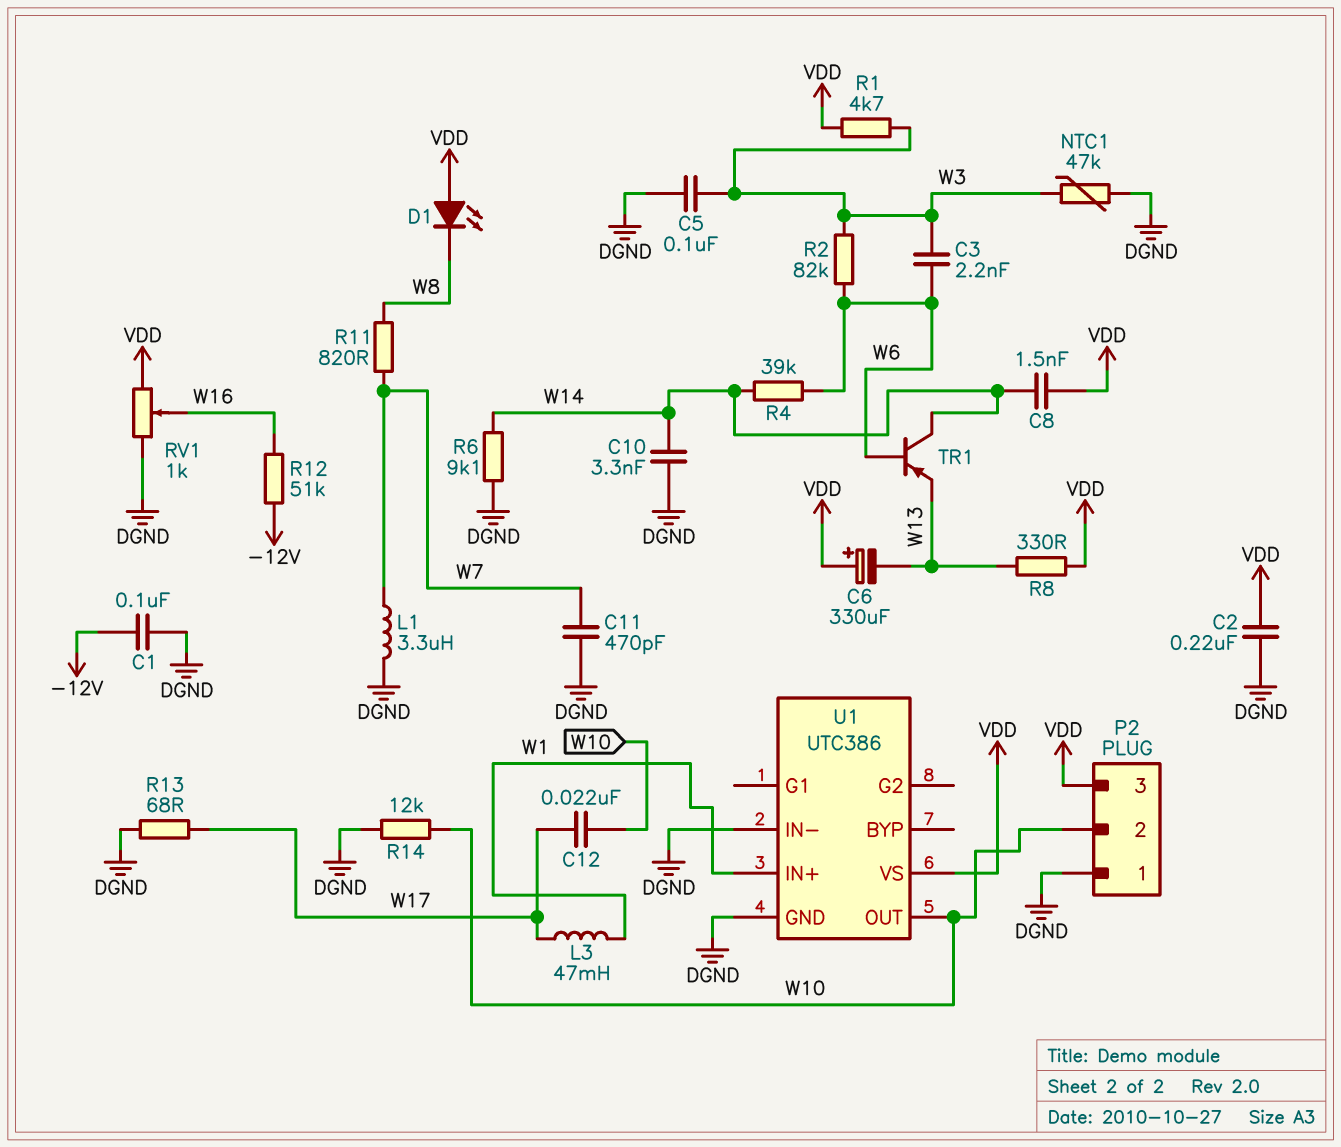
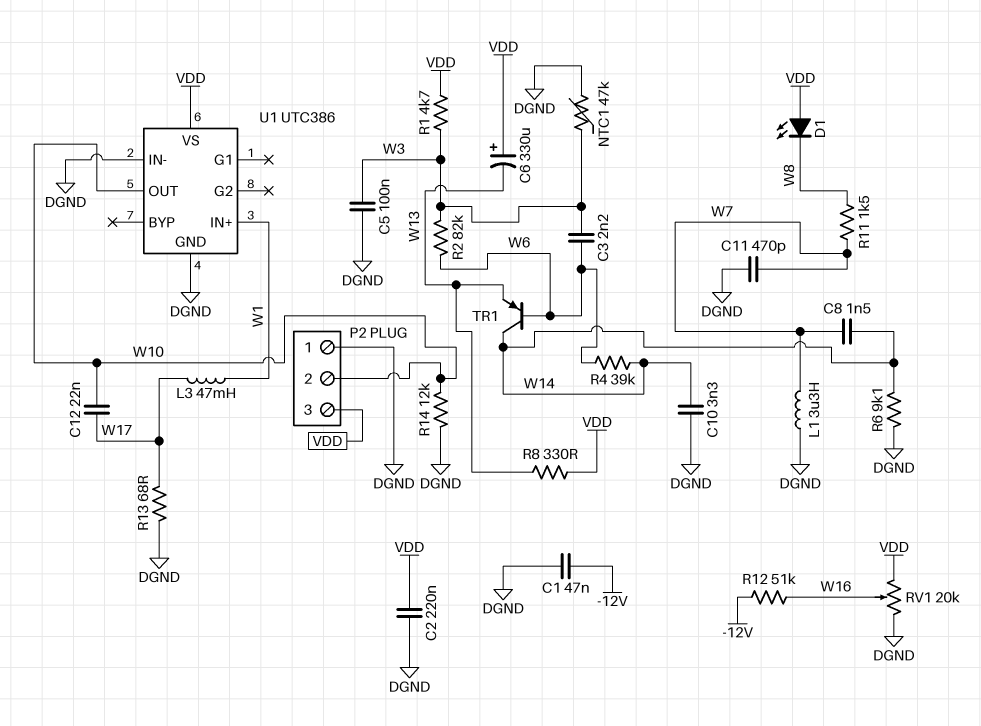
C1: 100nF (-12V, DGND) -> 47nF (-12V, DGND)
C8: 1.5nF (VDD, W14) -> 1.5nF (W7, W14)
R11: 820 (W7, W8) -> 1.5k (W7, W8)
RV1: 1k (DGND, VDD, wiper W16) -> 20k (DGND, VDD, wiper W16)

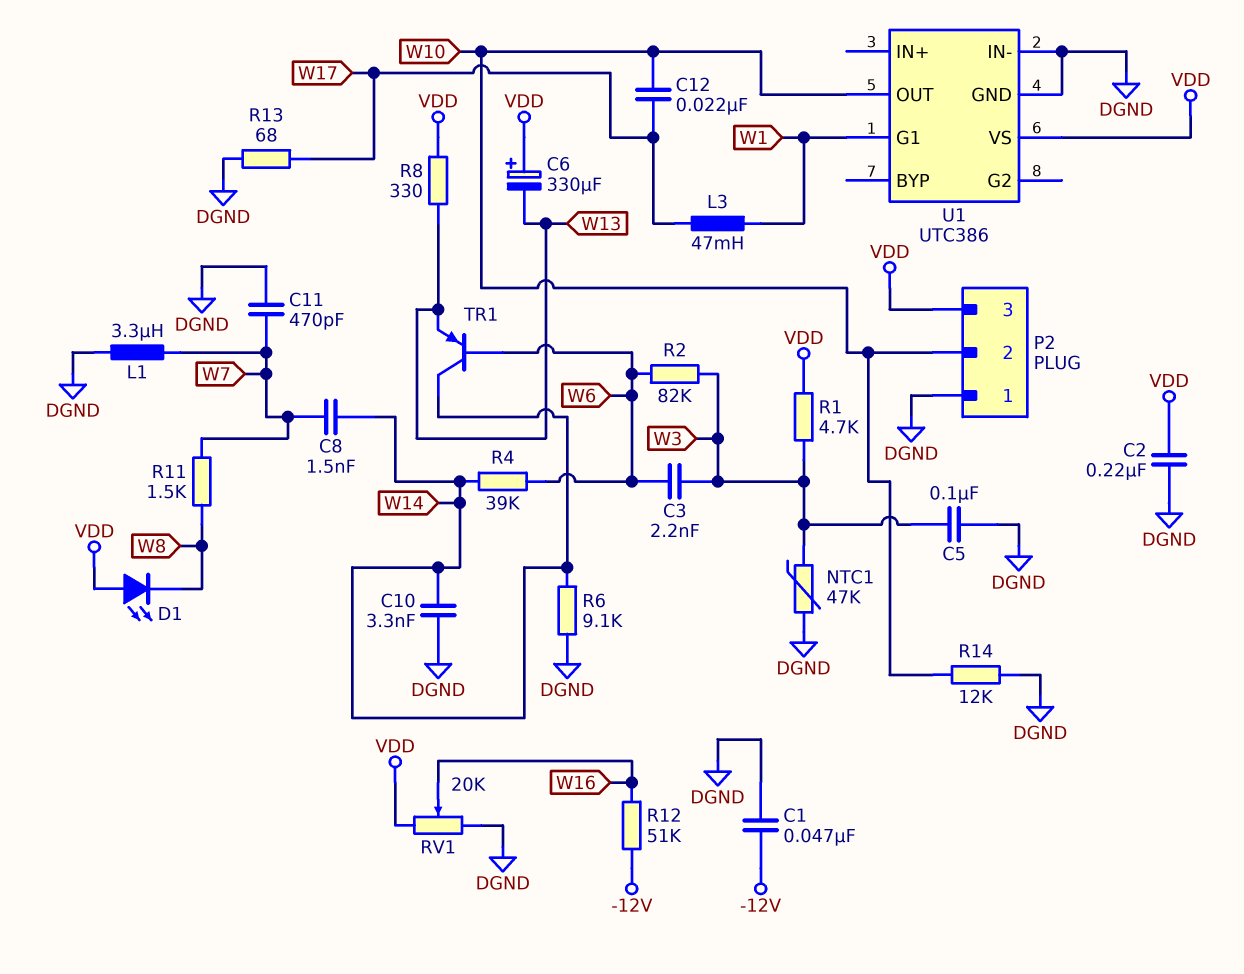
U1 pin G1: none -> W1
U1 pin IN+: W1 -> none

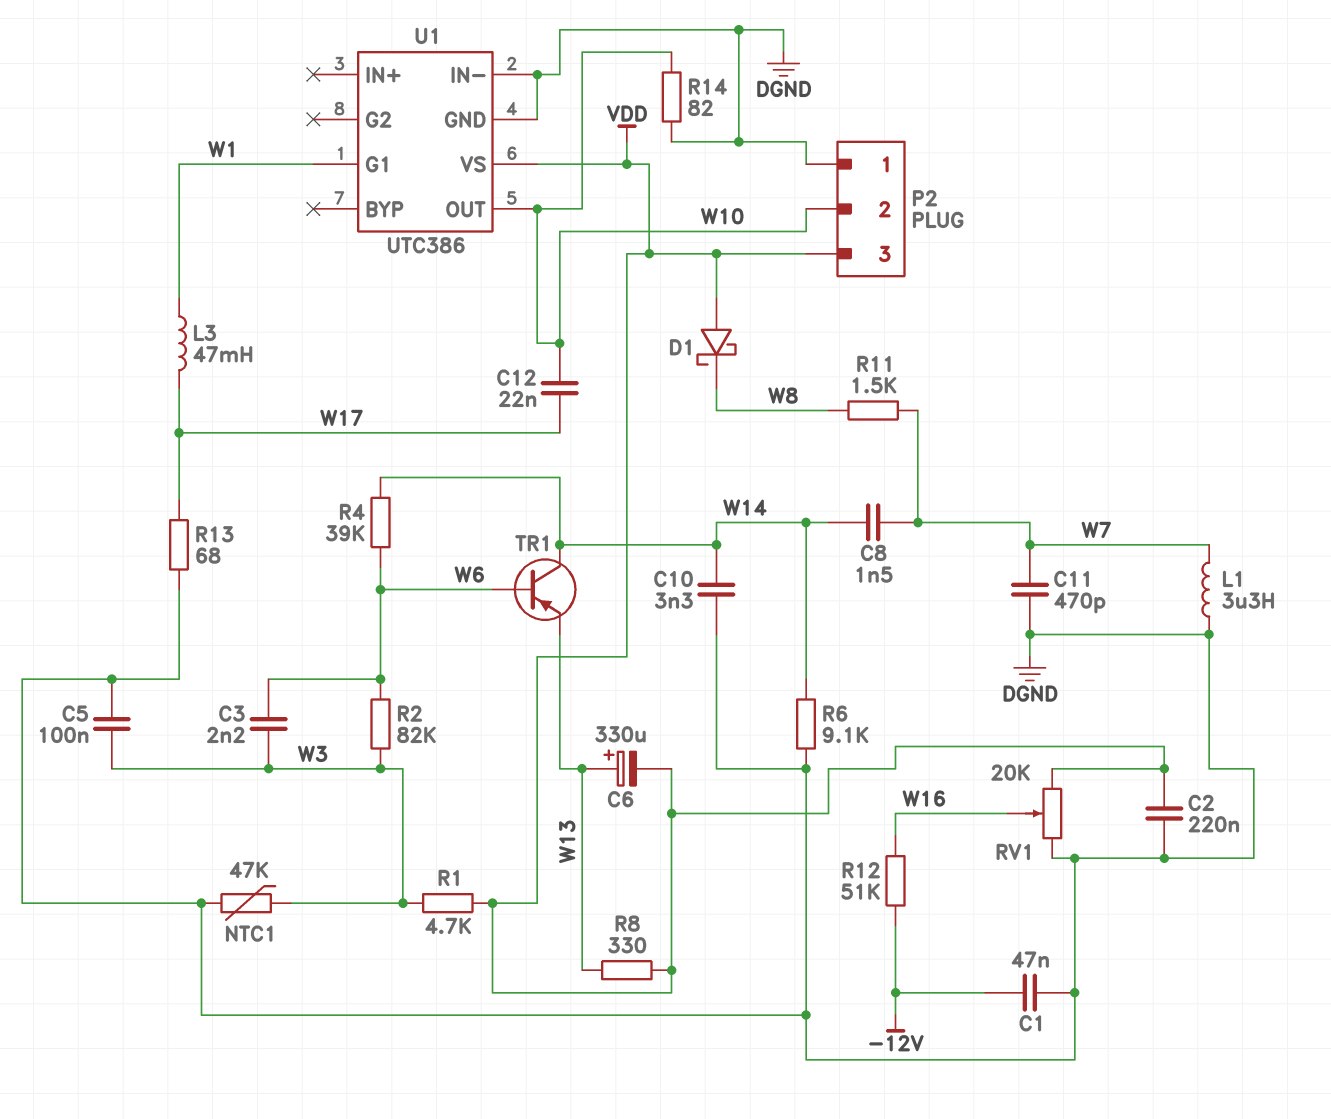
C6: 330uF (plus VDD, minus W13) -> 330uF (plus W13, minus VDD)
D1: LED (A VDD, K W8) -> schottky (A VDD, K W8)
R14: 12k (DGND, W10) -> 82 (DGND, W10)

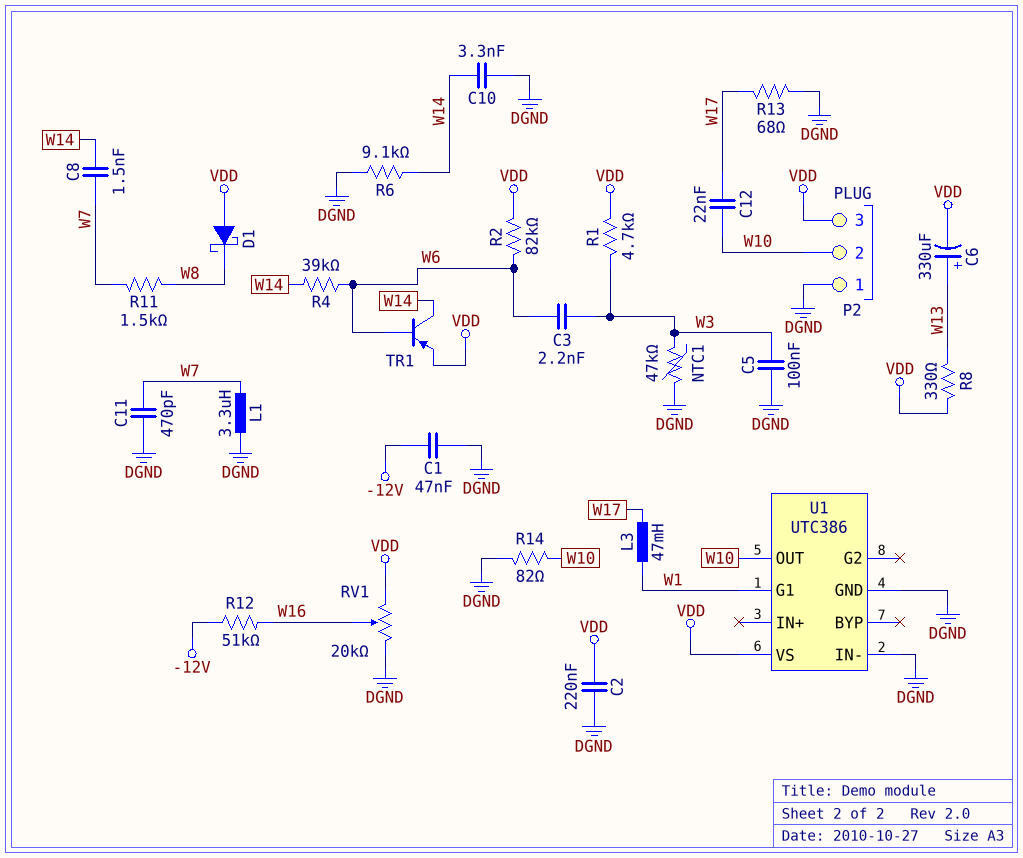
R2: 82k (W3, W6) -> 82k (VDD, W6)
TR1: PNP (B W6, C W14, E W13) -> PNP (B W6, C W14, E VDD)

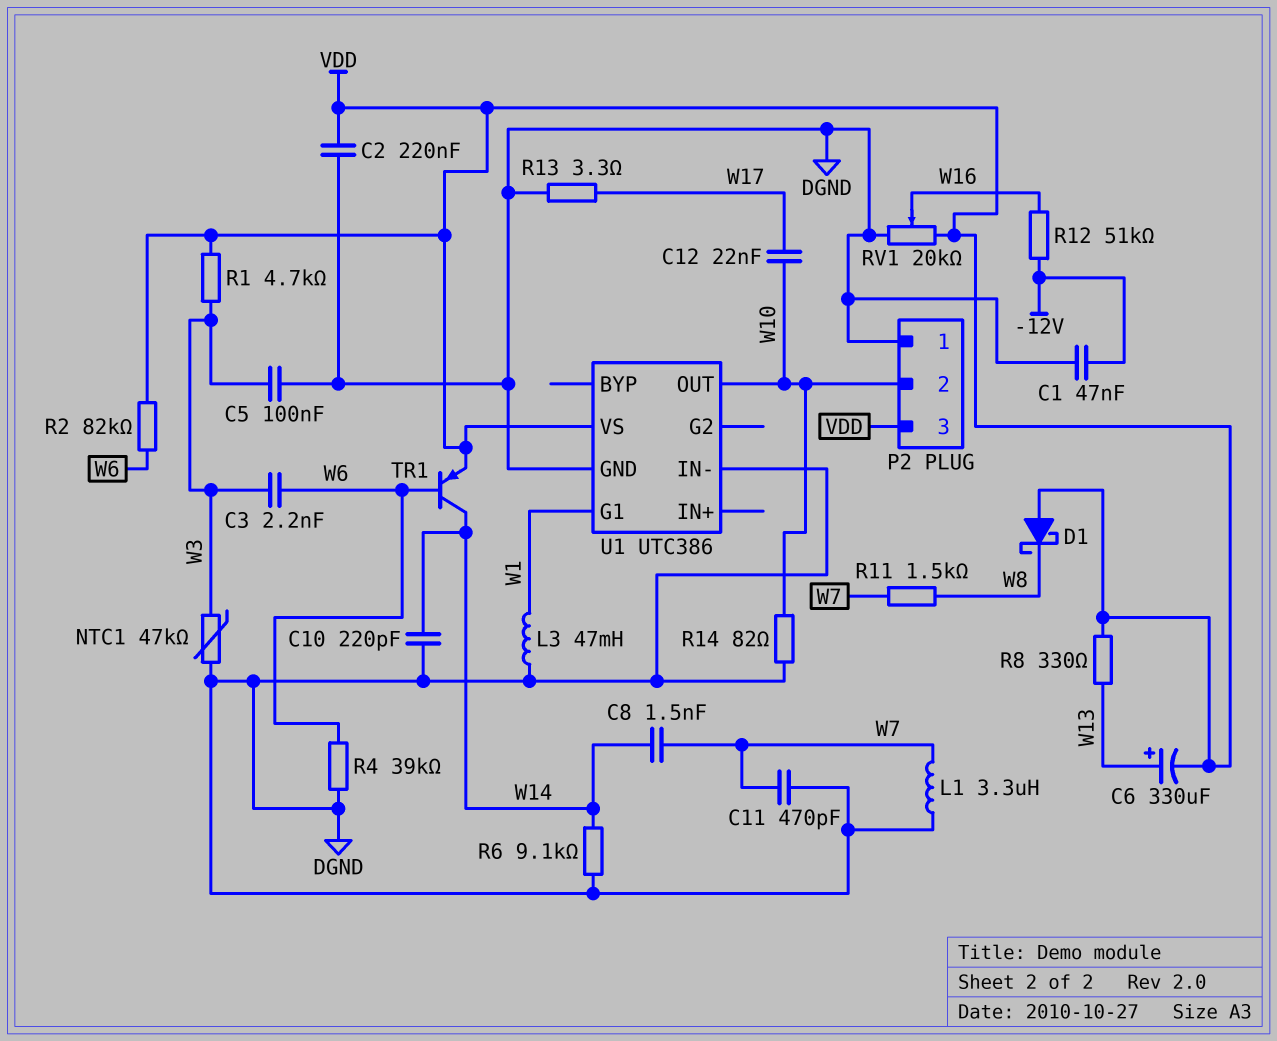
C10: 3.3nF (DGND, W14) -> 220pF (DGND, W14)
L3: 47mH (W1, W17) -> 47mH (DGND, W1)
R4: 39k (W6, W14) -> 39k (DGND, W6)
R13: 68 (DGND, W17) -> 3.3 (DGND, W17)

